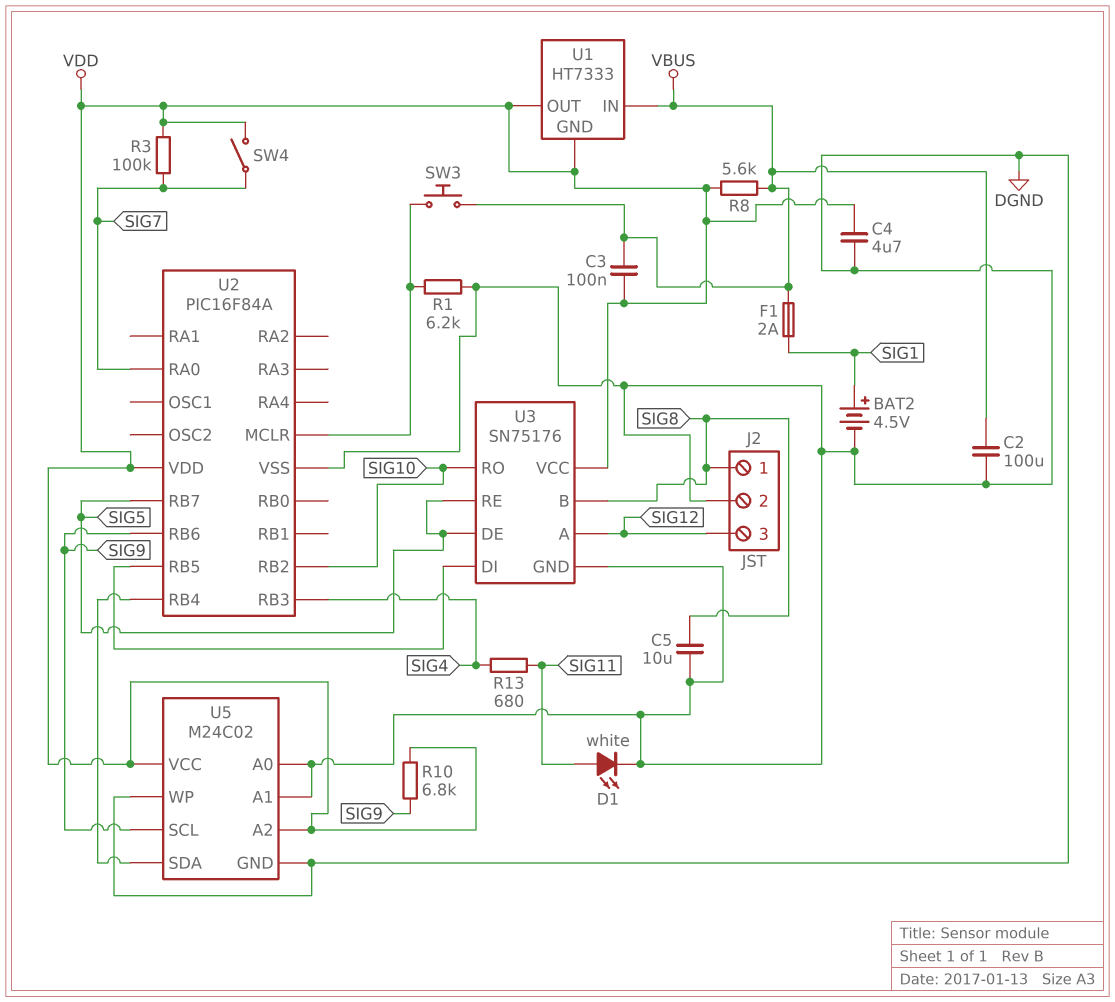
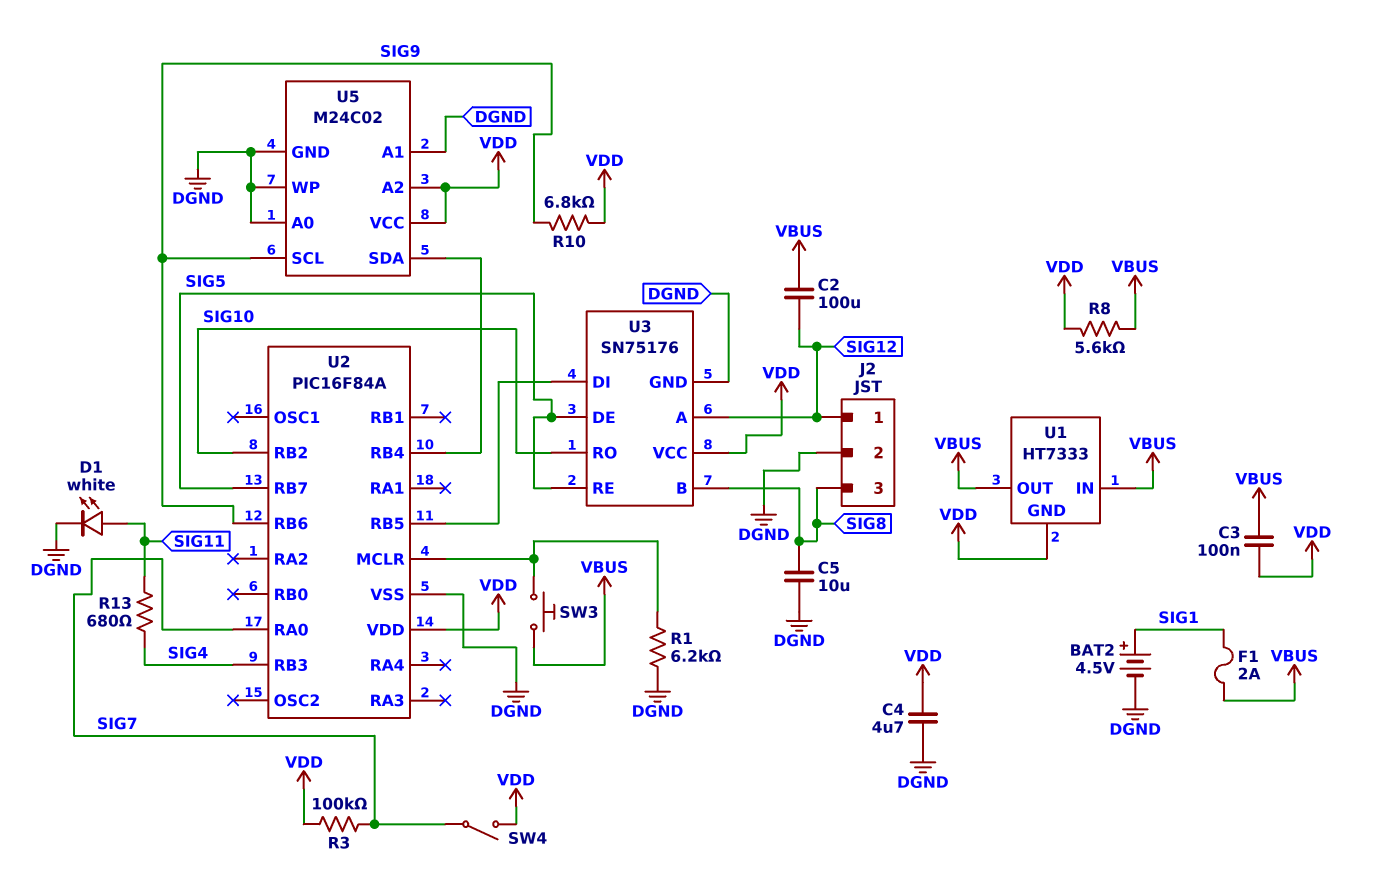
C2: 100uF (DGND, VBUS) -> 100uF (SIG12, VBUS)
J2 pin 1: SIG8 -> SIG12
J2 pin 3: SIG12 -> SIG8
U1 pin OUT: VDD -> VBUS

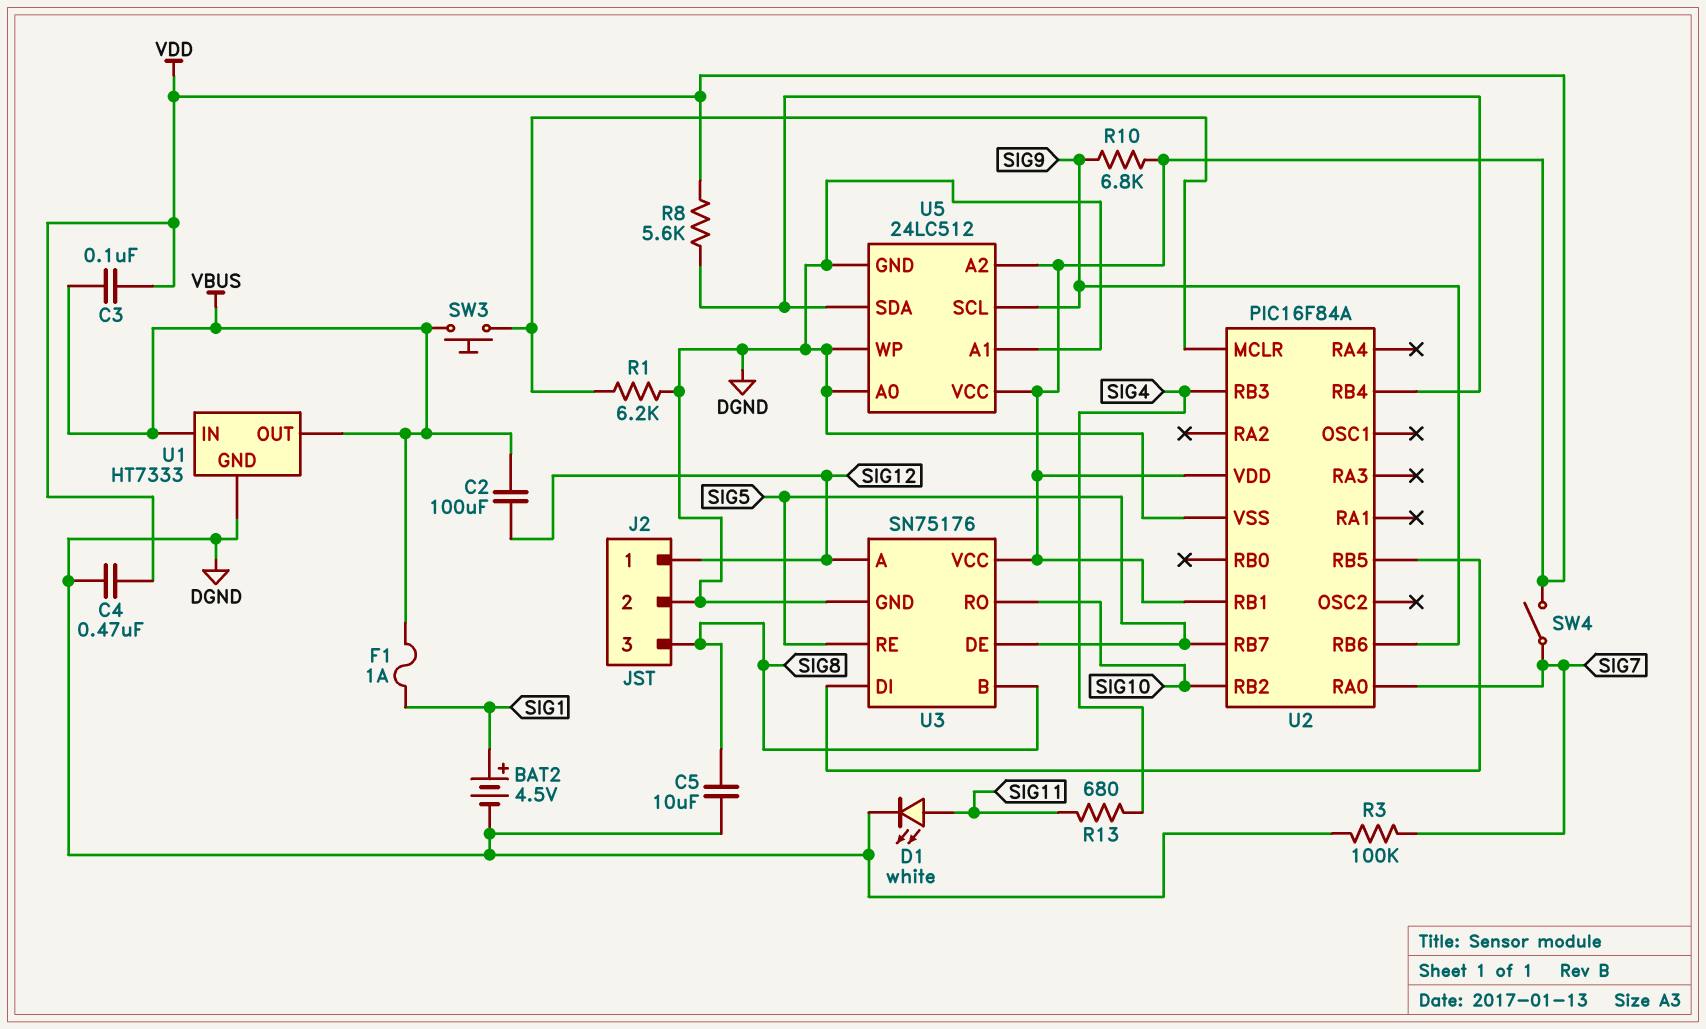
C4: 4.7uF (DGND, VDD) -> 470nF (DGND, VDD)
F1: 2A (SIG1, VBUS) -> 1A (SIG1, VBUS)
R3: 100k (SIG7, VDD) -> 100k (DGND, SIG7)
R8: 5.6k (VBUS, VDD) -> 5.6k (U2/RB4, VDD)
U1 pin GND: VDD -> DGND
U2 pin RB1: none -> VDD
U5: M24C02 -> 24LC512

